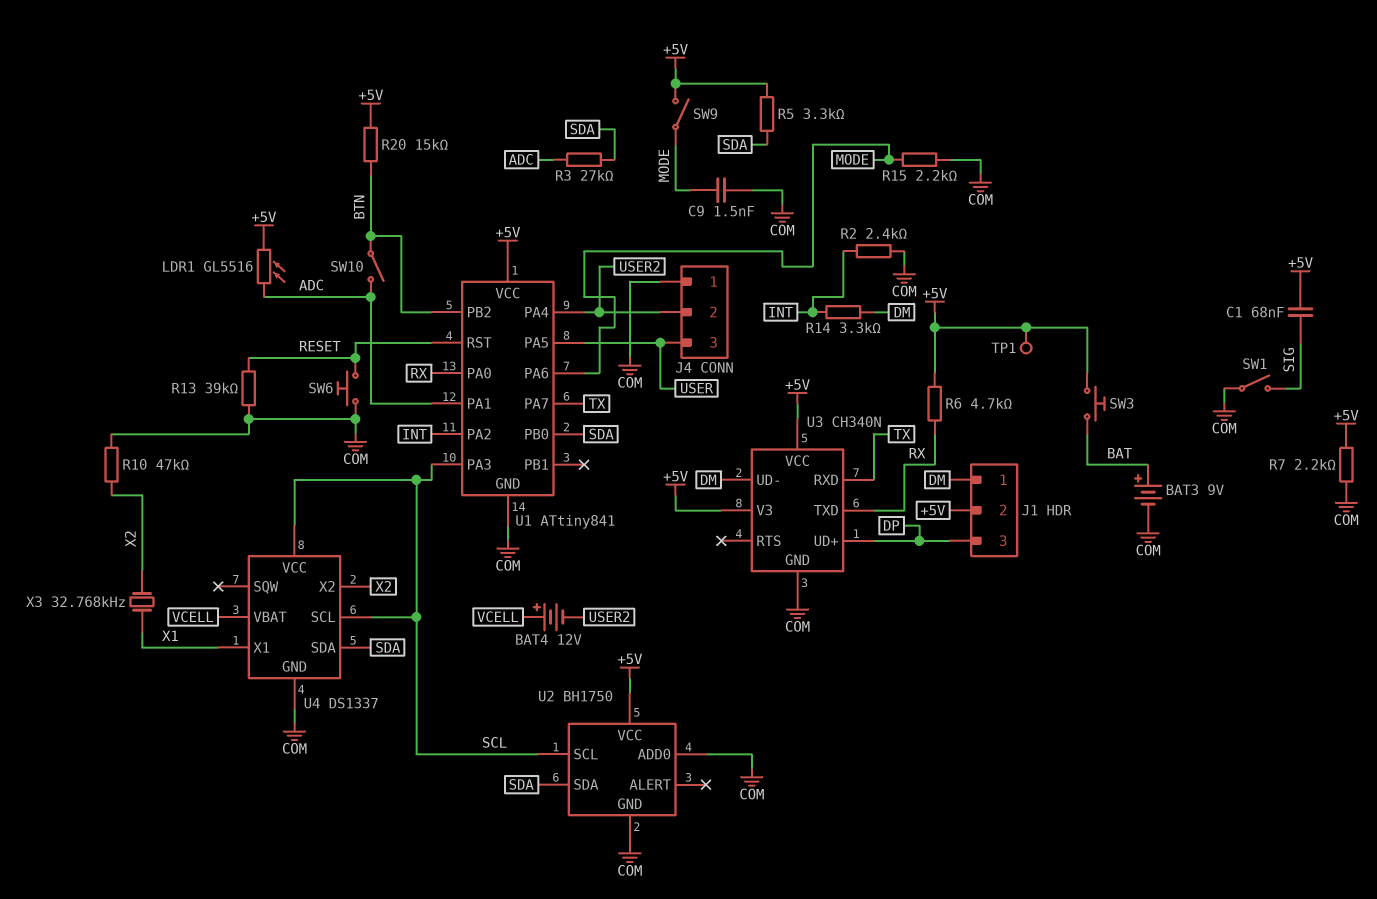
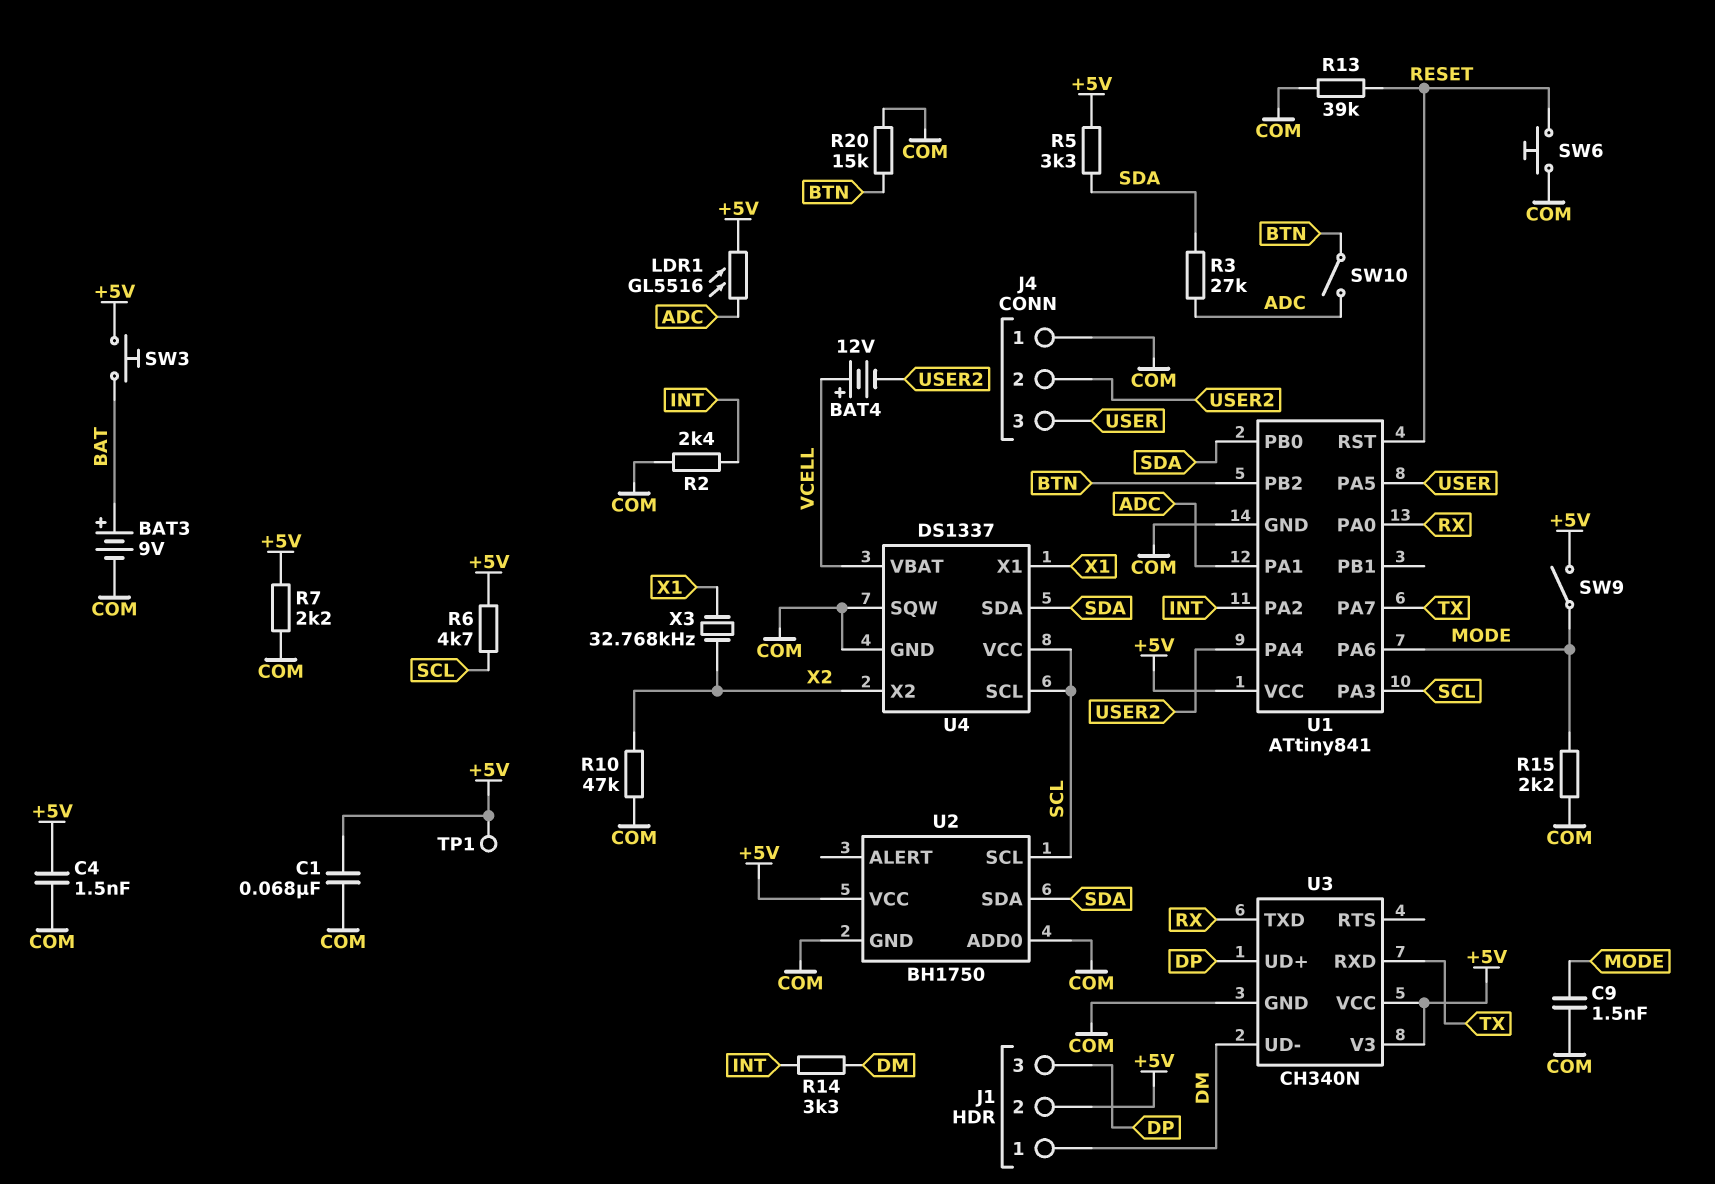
C1: 68nF (+5V, SIG) -> 68nF (+5V, COM)
C4: none -> 1.5nF (+5V, COM)
R6: 4.7k (+5V, RX) -> 4.7k (+5V, SCL)
R20: 15k (+5V, BTN) -> 15k (BTN, COM)
SW1: switch (COM, SIG) -> none
U4 pin SQW: none -> COM

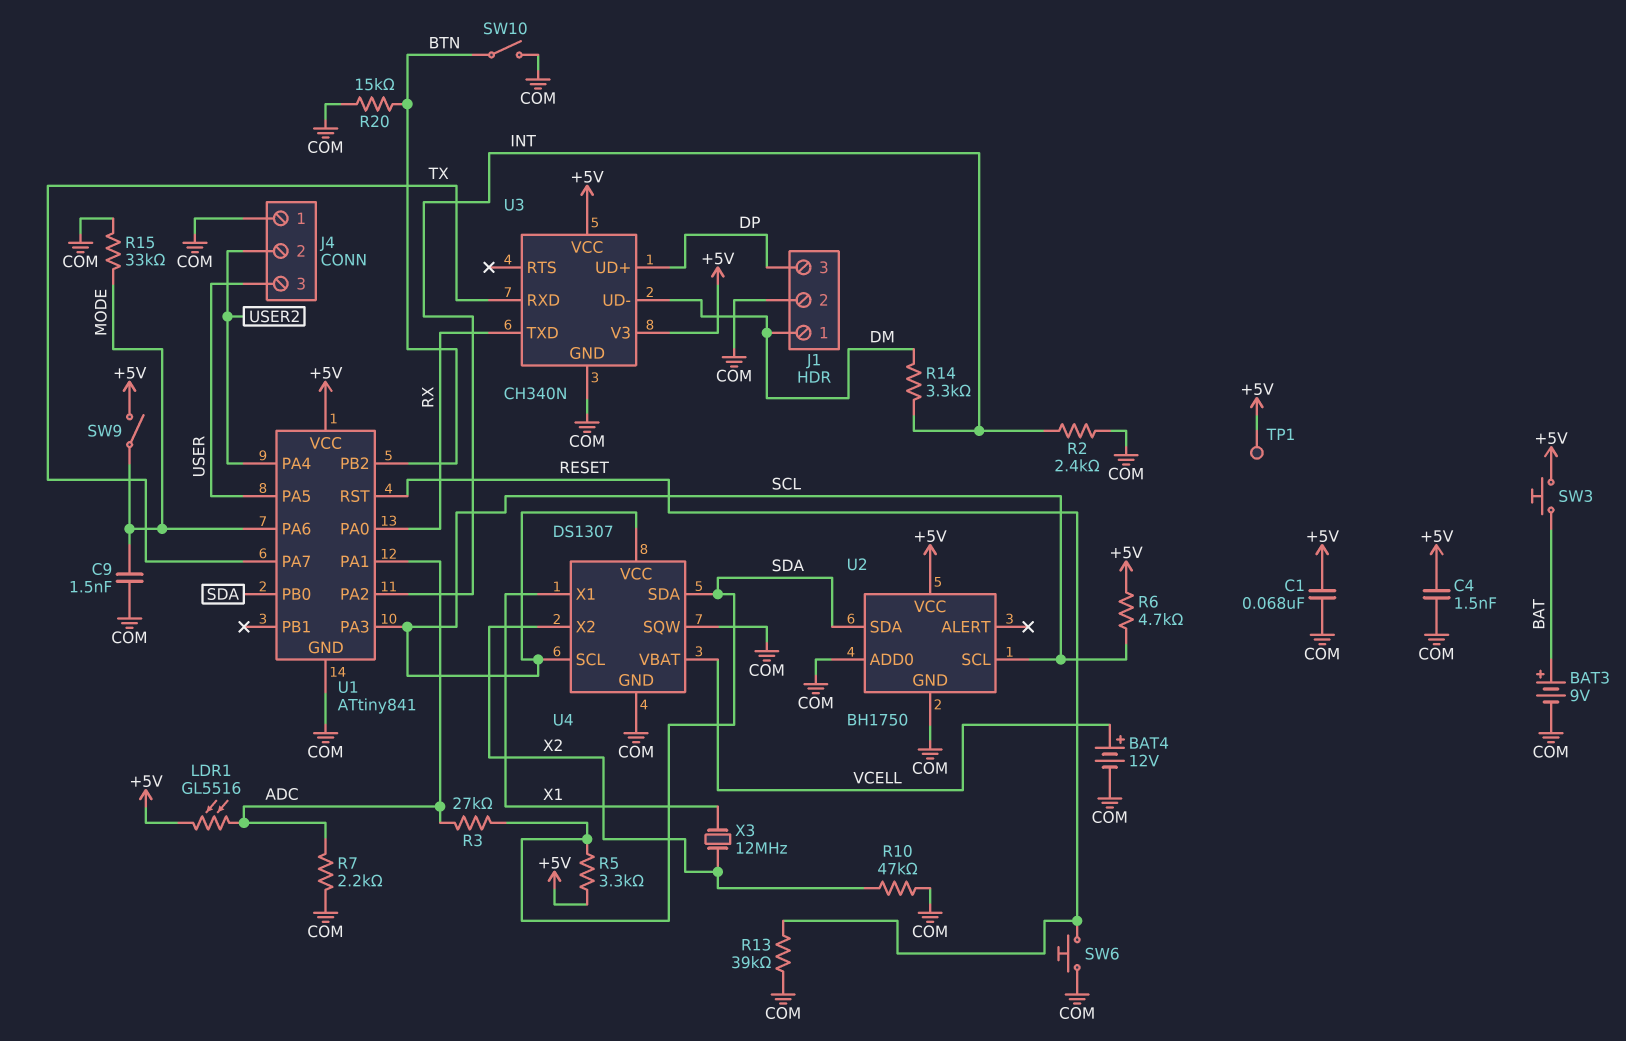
BAT4: 12V (plus VCELL, minus USER2) -> 12V (plus VCELL, minus COM)
J1 pin 2: +5V -> COM
R7: 2.2k (+5V, COM) -> 2.2k (ADC, COM)
R15: 2.2k (COM, MODE) -> 33k (COM, MODE)
SW10: switch (ADC, BTN) -> switch (BTN, COM)
U4: DS1337 -> DS1307
X3: 32.768kHz (X1, X2) -> 12MHz (X1, X2)

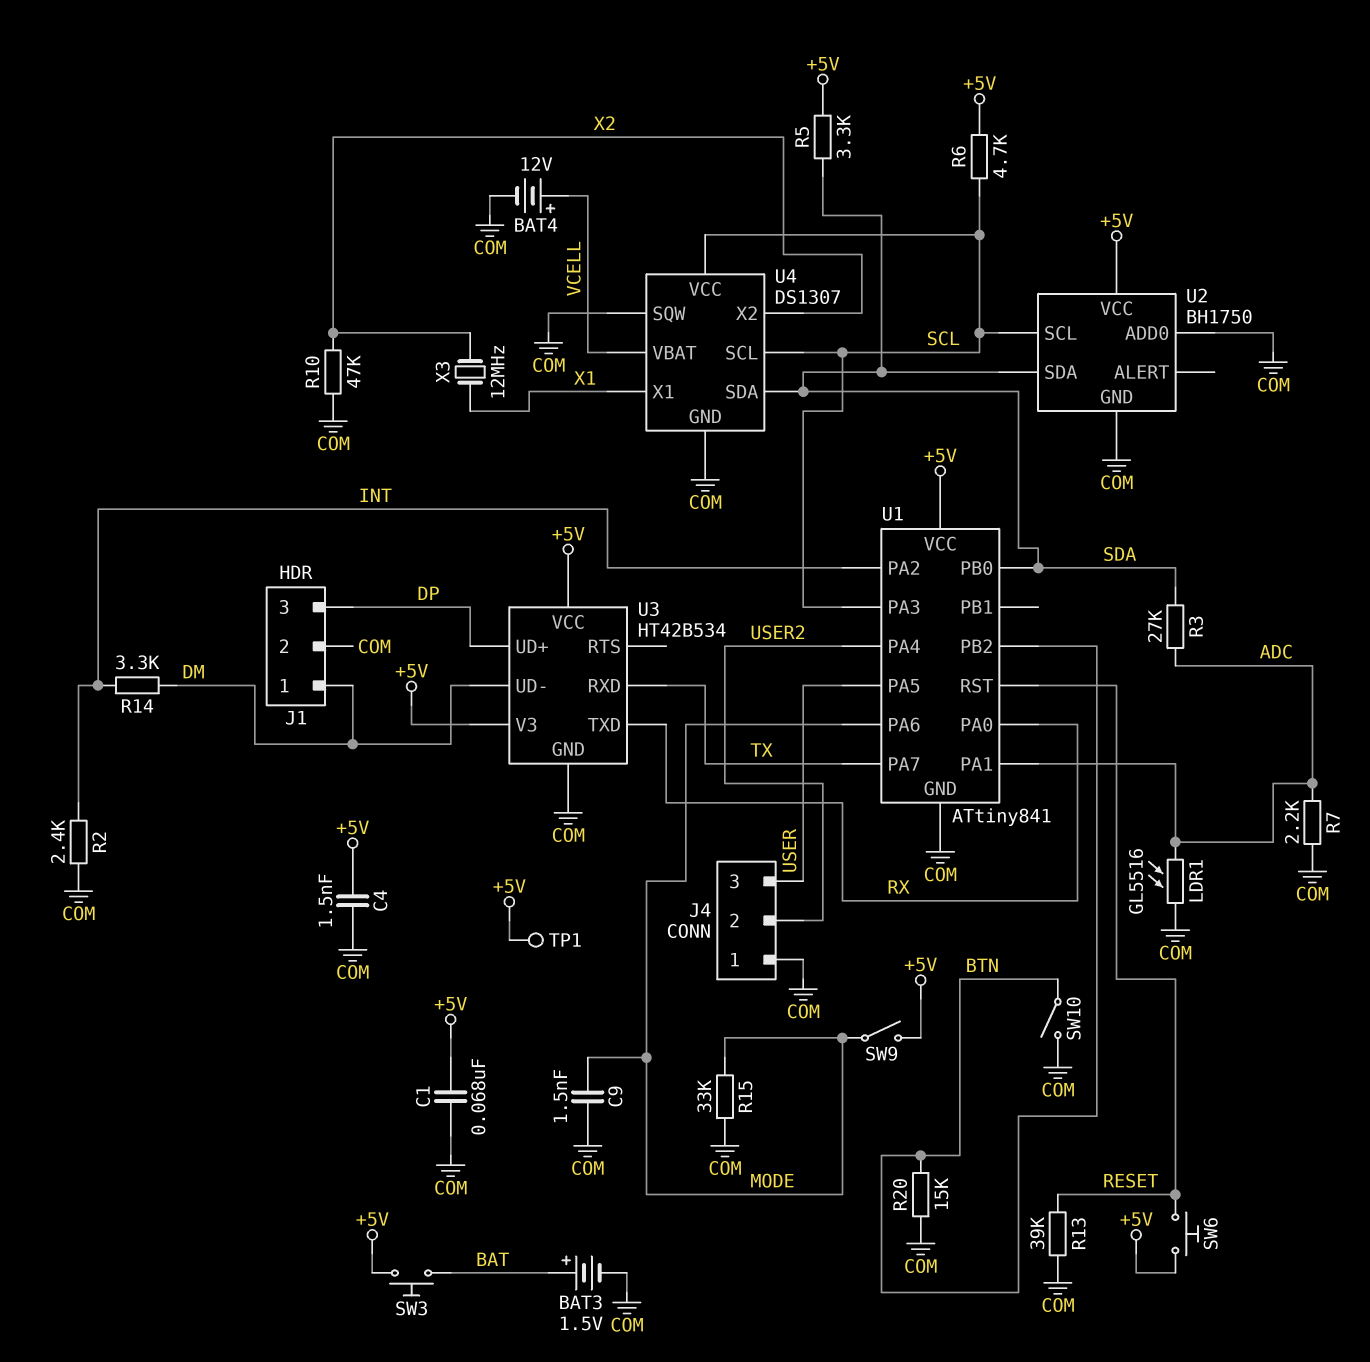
BAT3: 9V (plus BAT, minus COM) -> 1.5V (plus BAT, minus COM)
LDR1: GL5516 (+5V, ADC) -> GL5516 (ADC, COM)
SW6: button (COM, RESET) -> button (+5V, RESET)
U3: CH340N -> HT42B534

